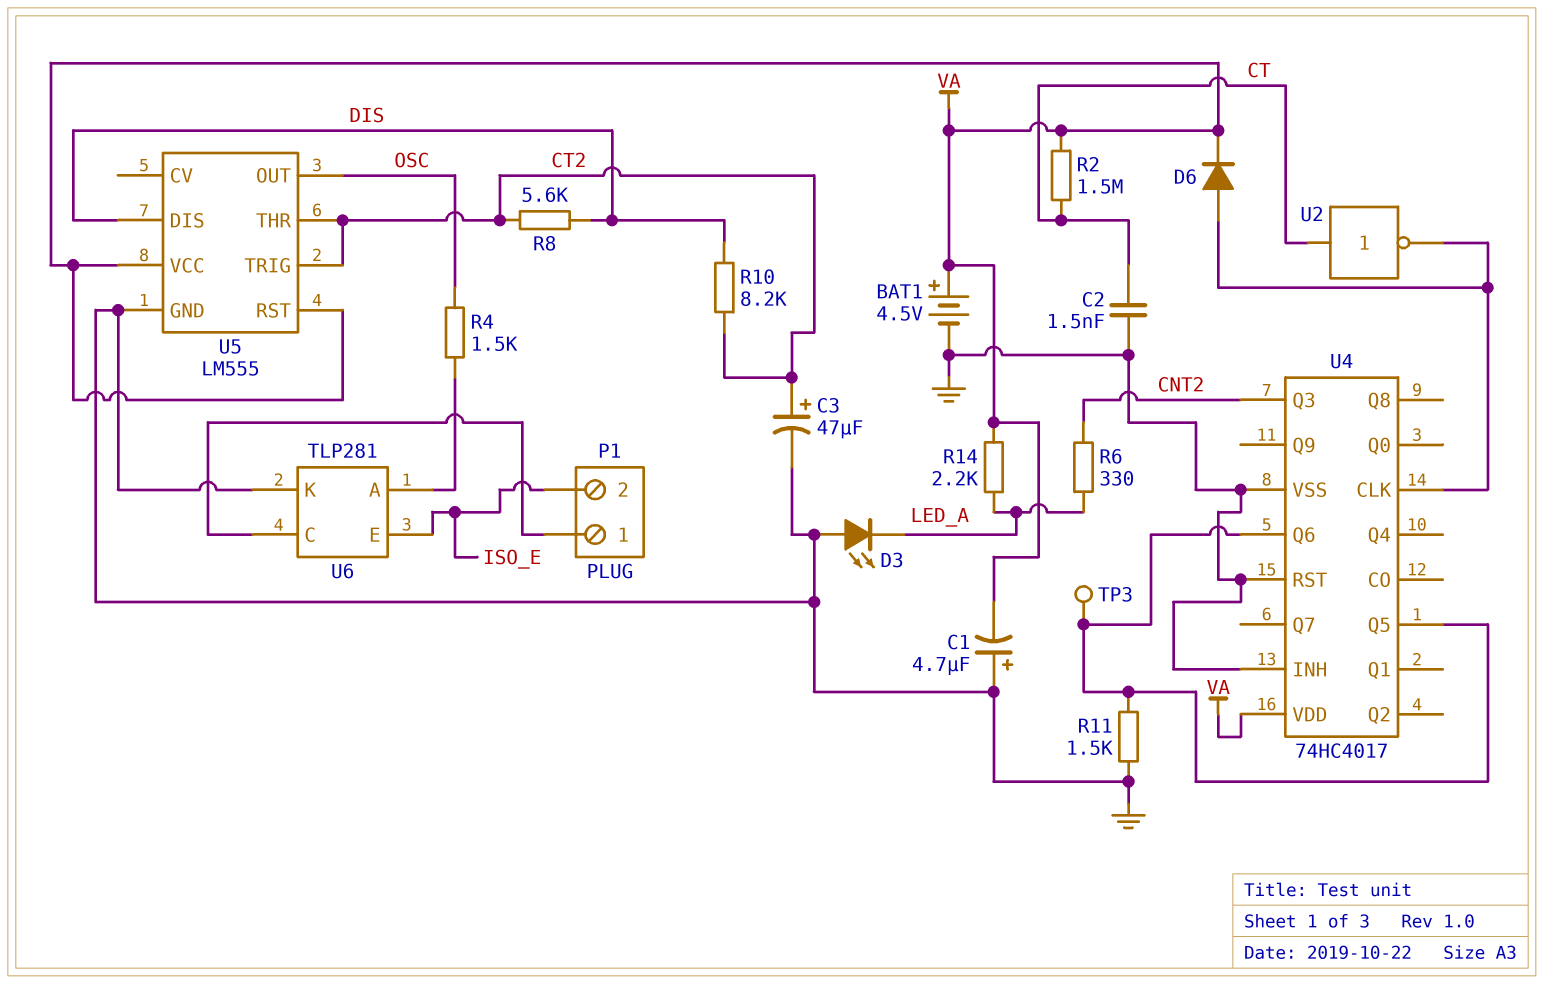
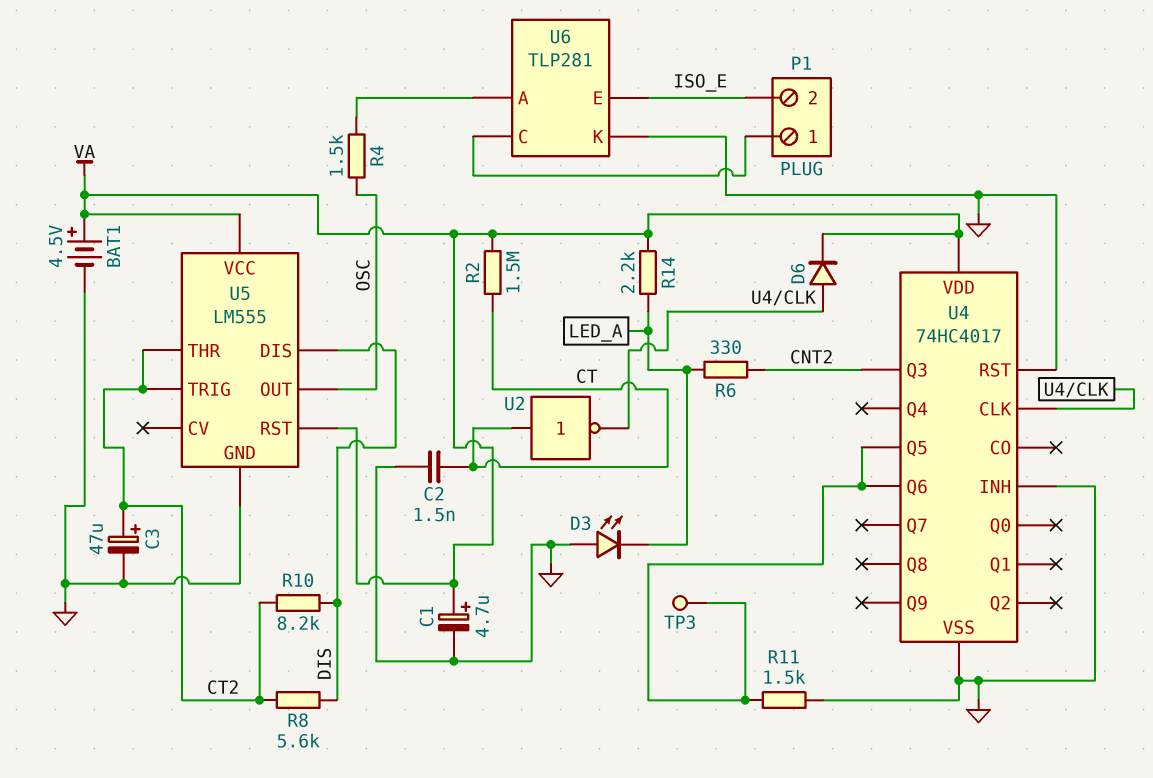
C1: 4.7uF (plus GND, minus VA) -> 4.7uF (plus VA, minus GND)

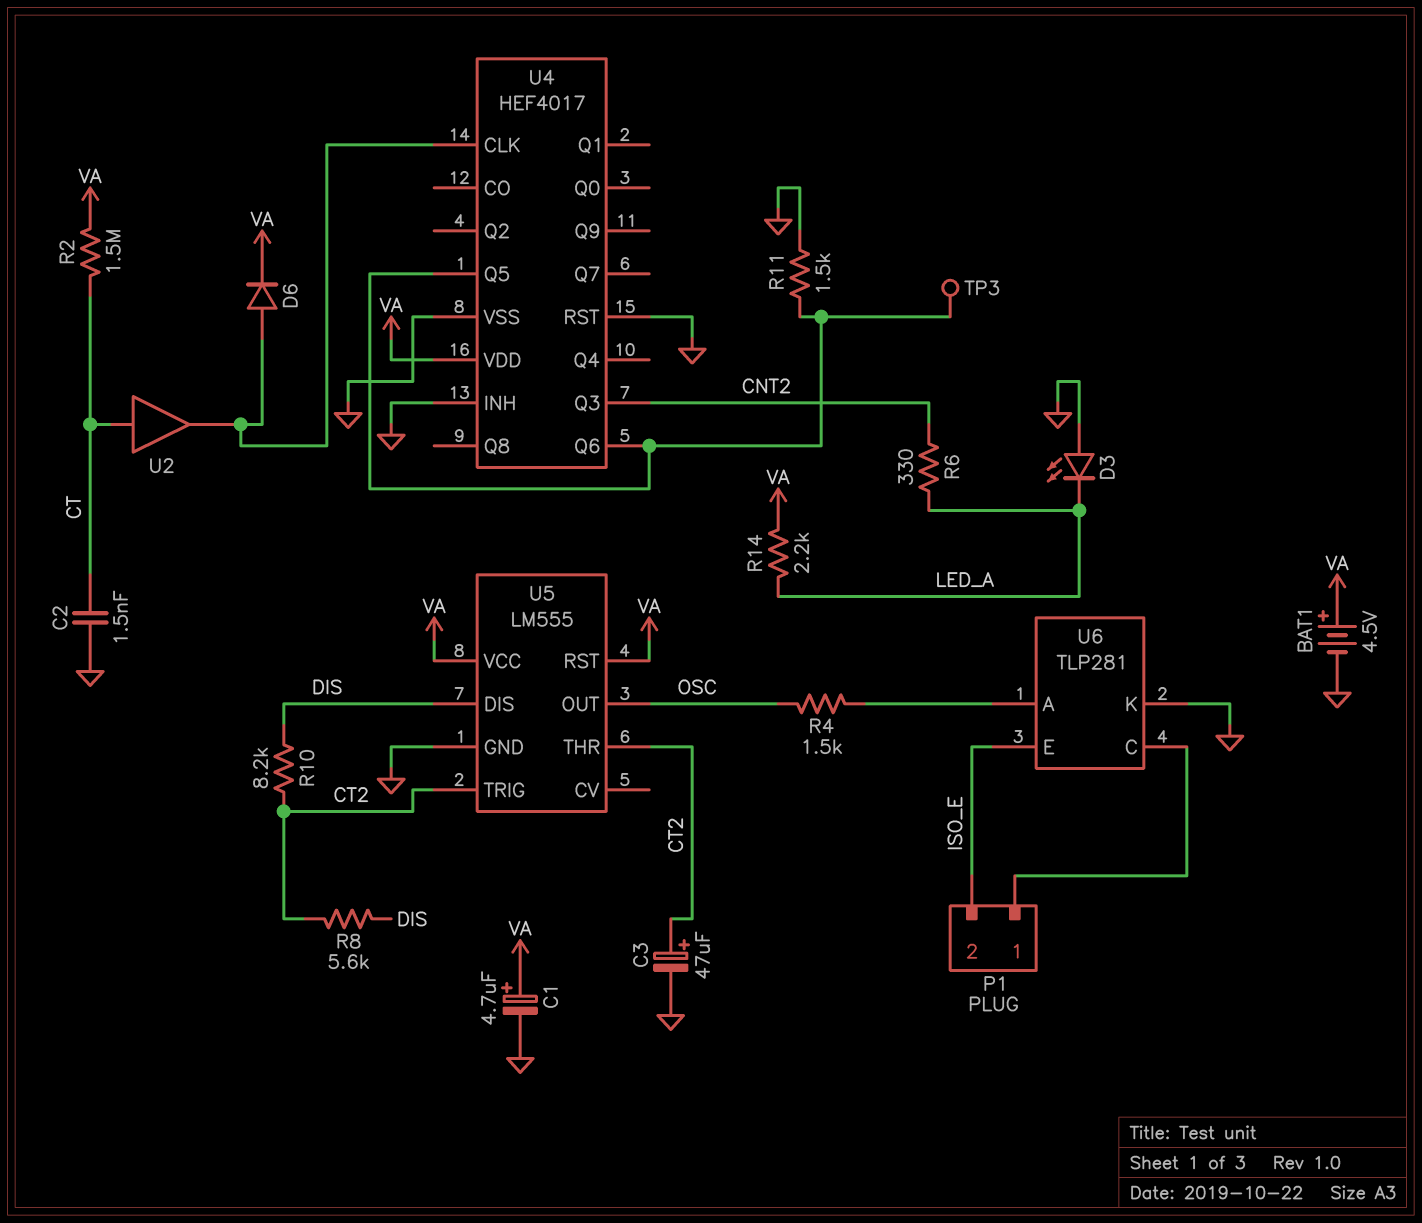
U2: NOT (in CT, out U4/CLK) -> buffer (in CT, out U4/CLK)
U4: 74HC4017 -> HEF4017

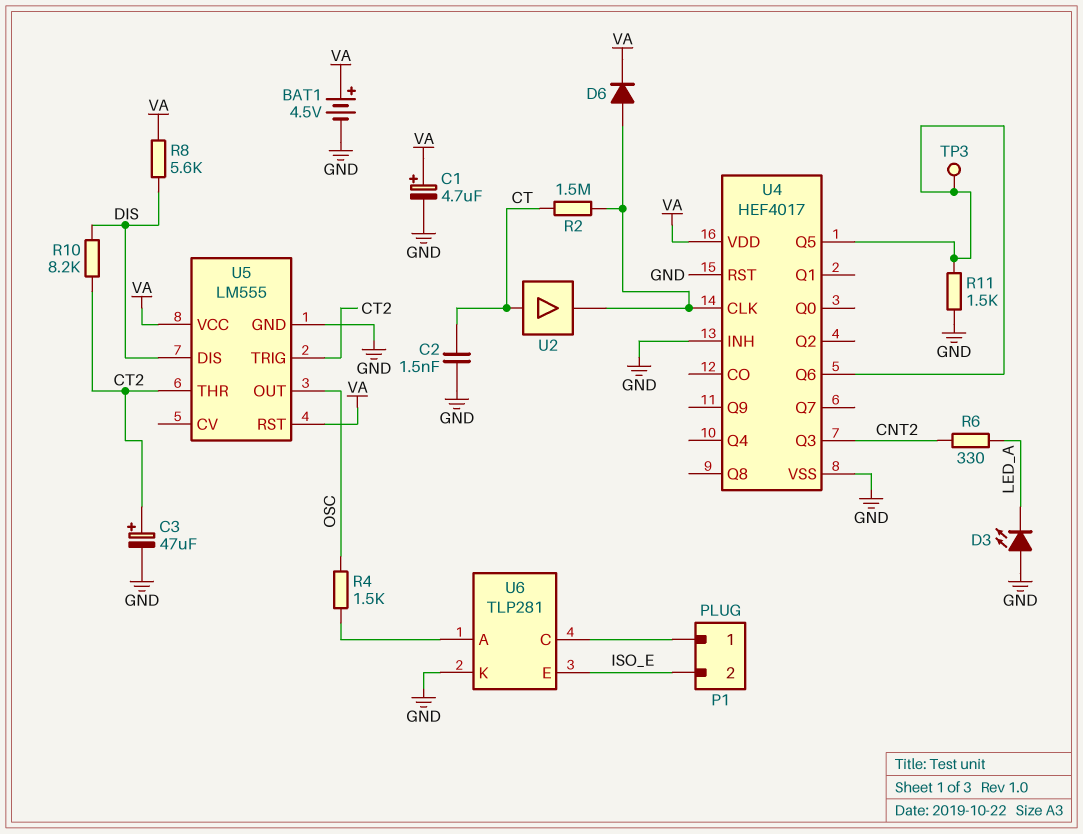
R2: 1.5M (CT, VA) -> 1.5M (CT, U4/CLK)
R8: 5.6k (CT2, DIS) -> 5.6k (DIS, VA)
R14: 2.2k (LED_A, VA) -> none

